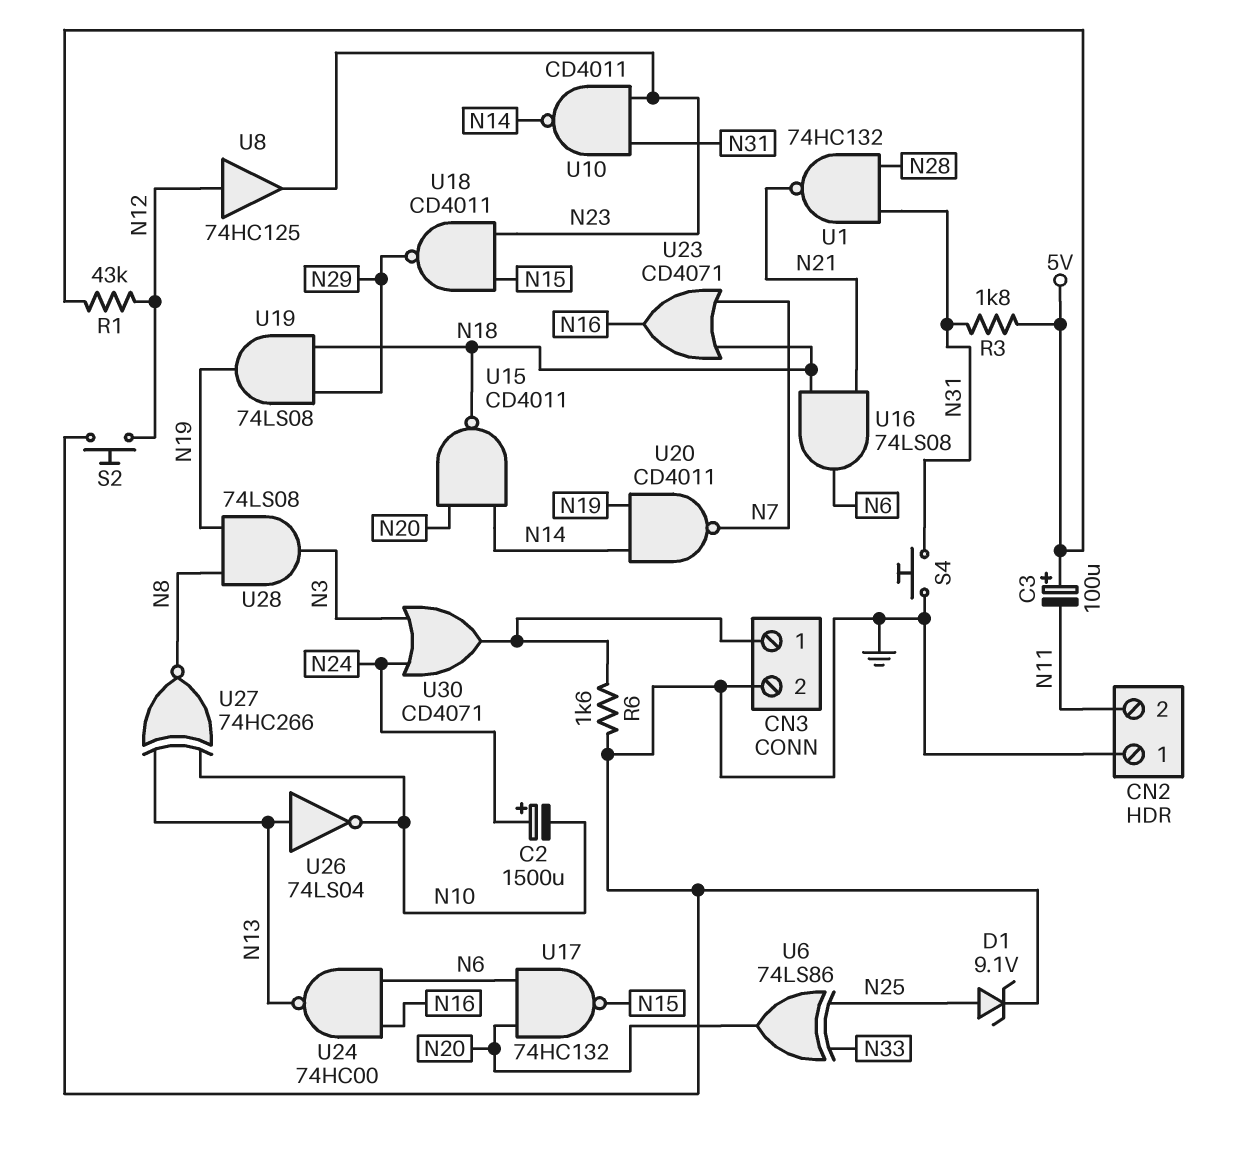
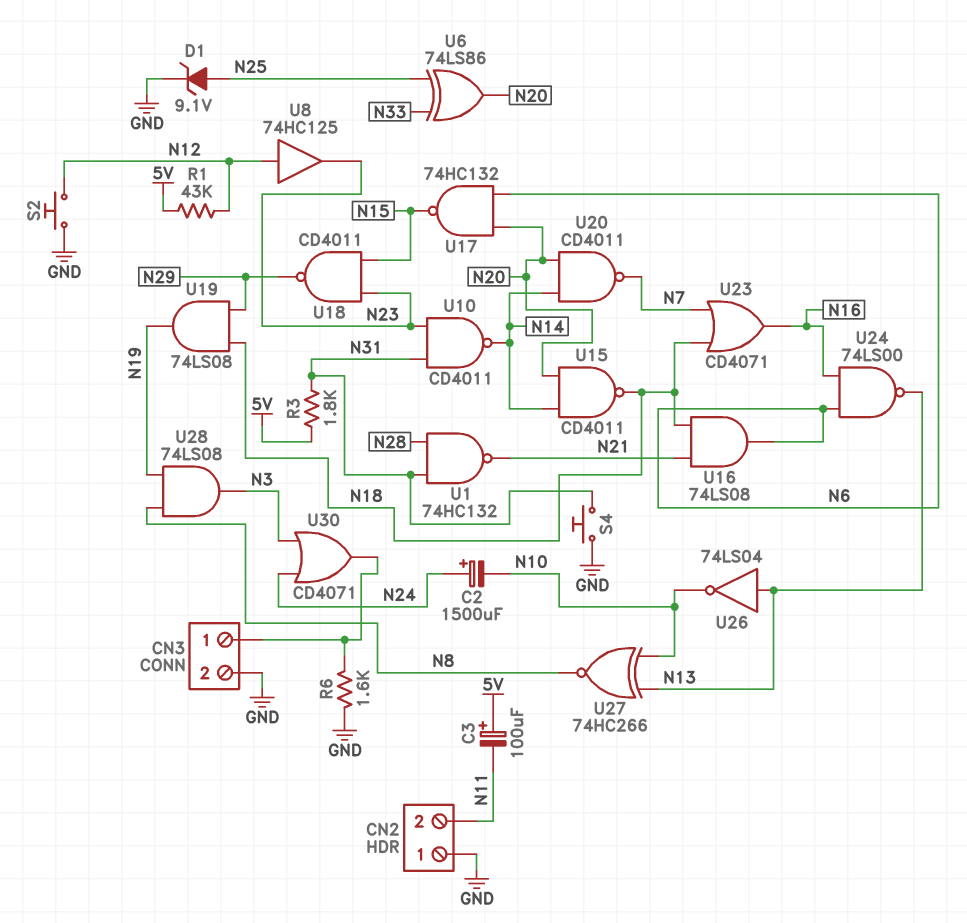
U20: NAND CD4011 (in N14, in N19, out N7) -> NAND CD4011 (in N14, in N20, out N7)
U24: NAND 74HC00 (in N6, in N16, out N13) -> NAND 74LS00 (in N6, in N16, out N13)

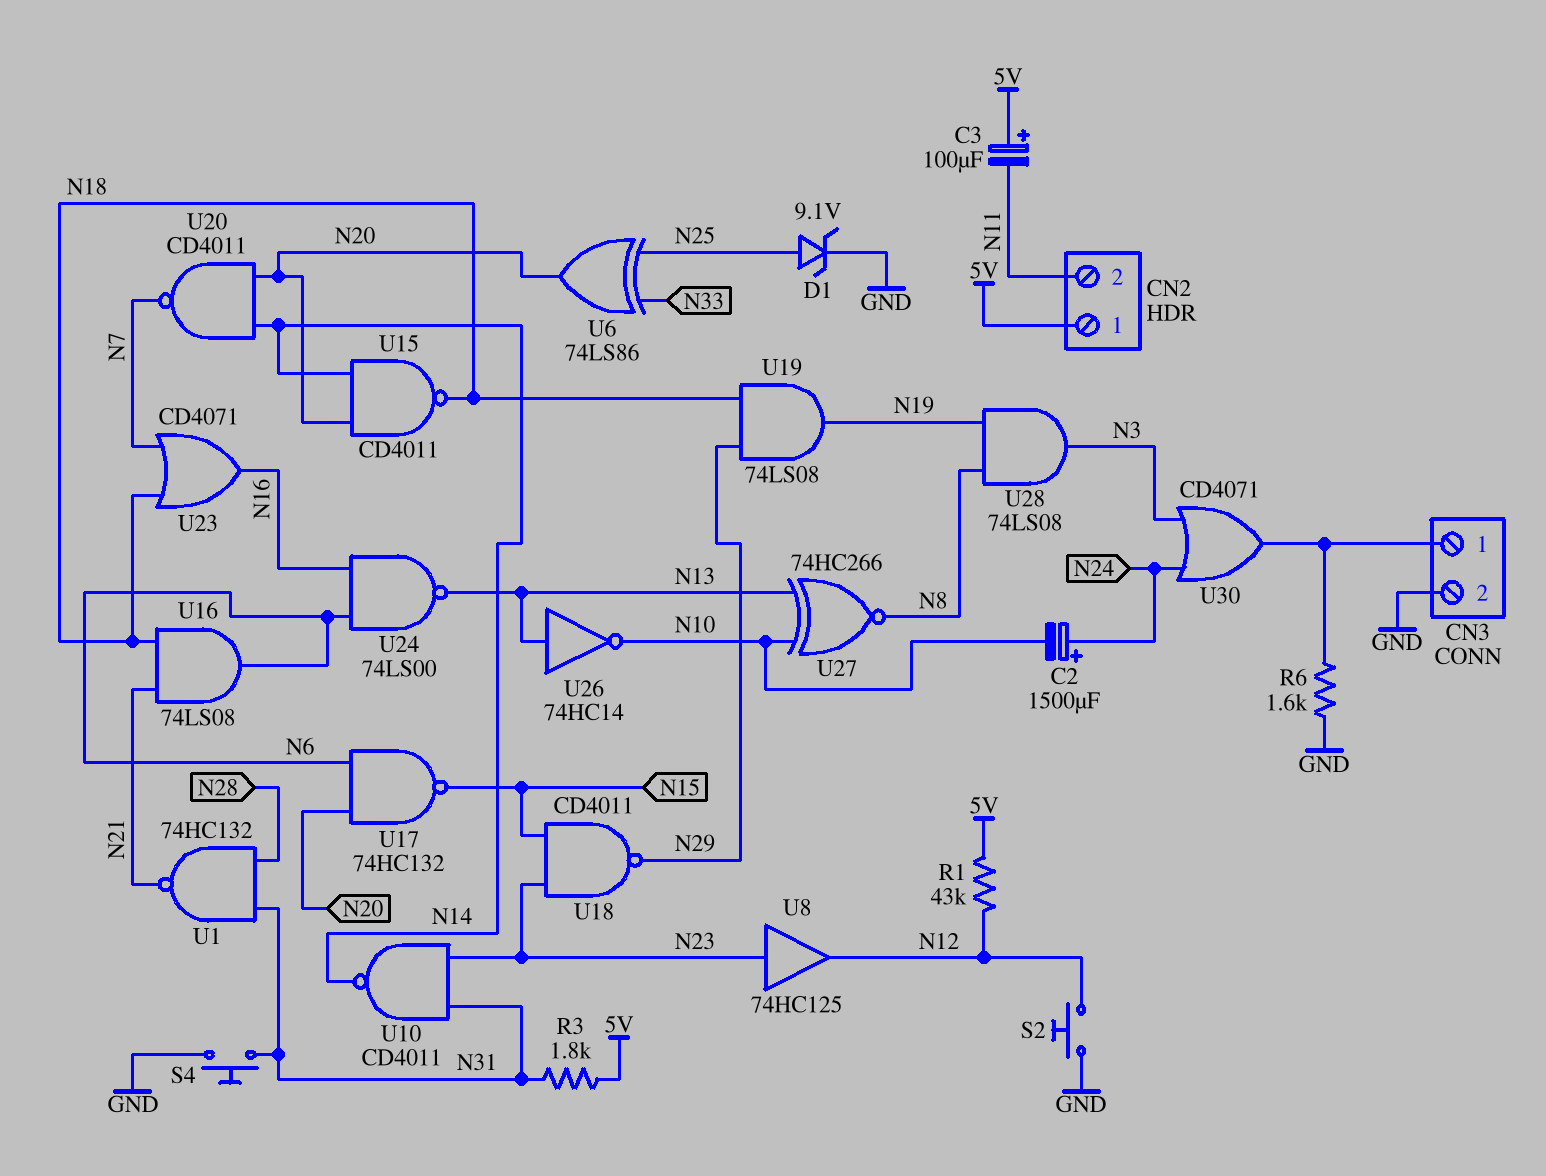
CN2 pin 1: GND -> 5V
U8: buffer 74HC125 (in N12, out N23) -> buffer 74HC125 (in N23, out N12)
U26: NOT 74LS04 (in N13, out N10) -> NOT 74HC14 (in N13, out N10)

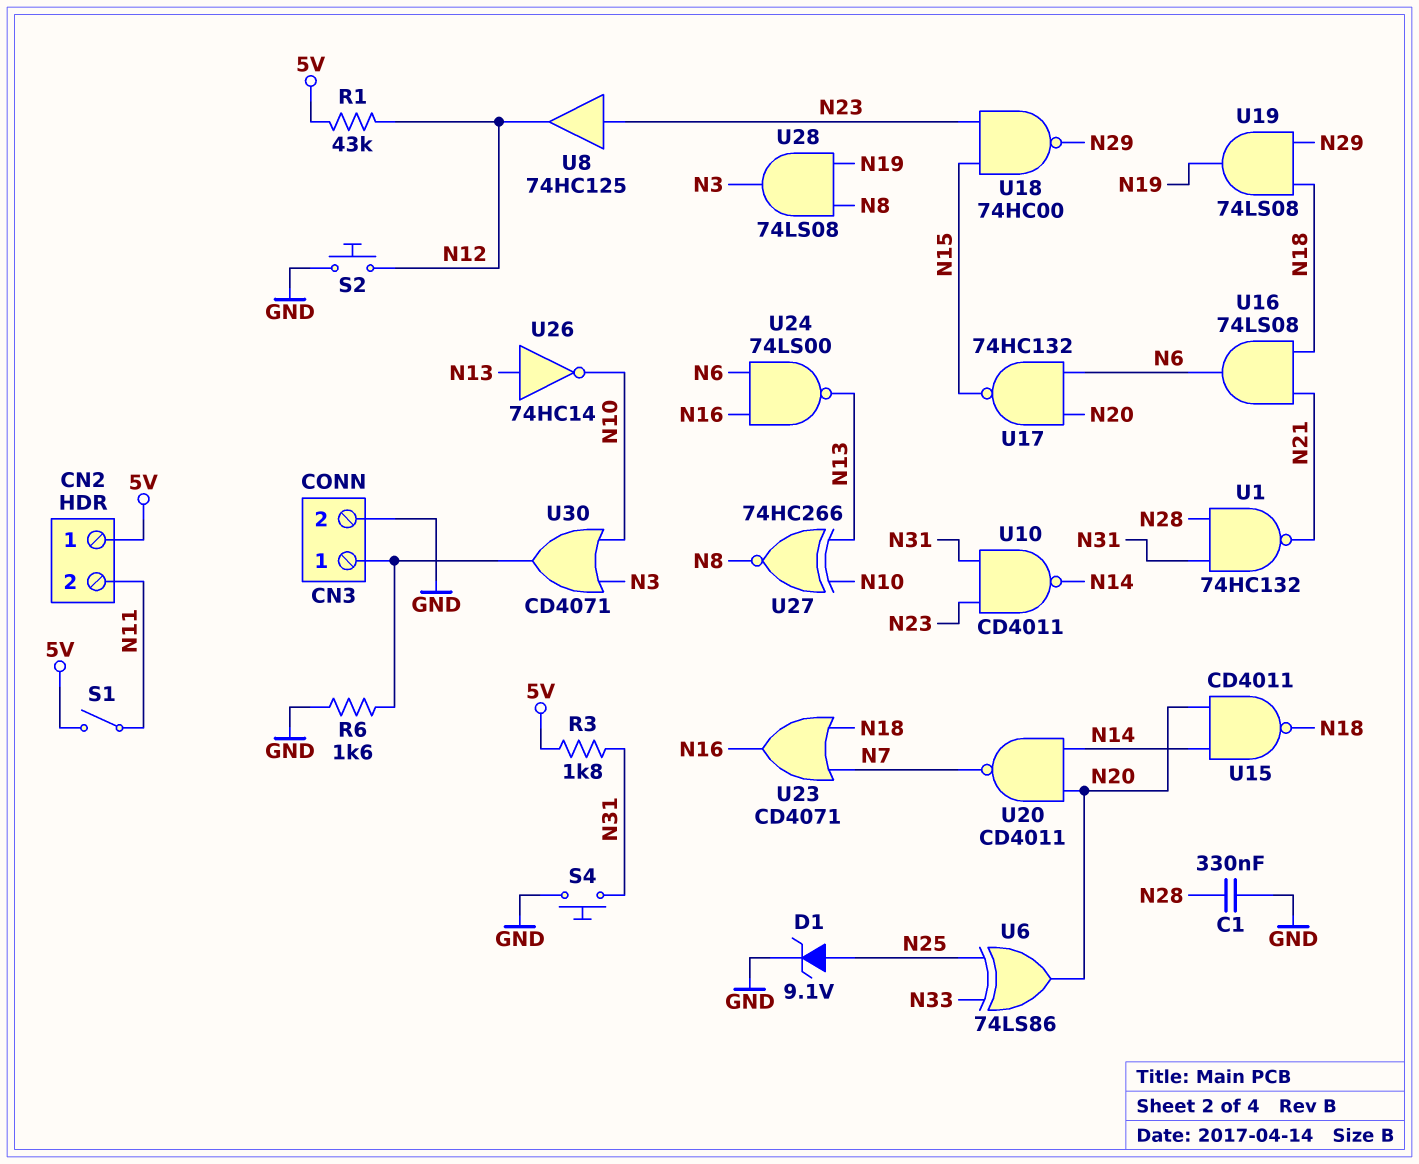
C1: none -> 330nF (GND, N28)
C2: 1500uF (plus N24, minus N10) -> none
C3: 100uF (plus 5V, minus N11) -> none
S1: none -> switch (5V, N11)
U18: NAND CD4011 (in N15, in N23, out N29) -> NAND 74HC00 (in N15, in N23, out N29)
U30: OR CD4071 (in N3, in N24, out CN3/1) -> OR CD4071 (in N3, in N10, out CN3/1)

